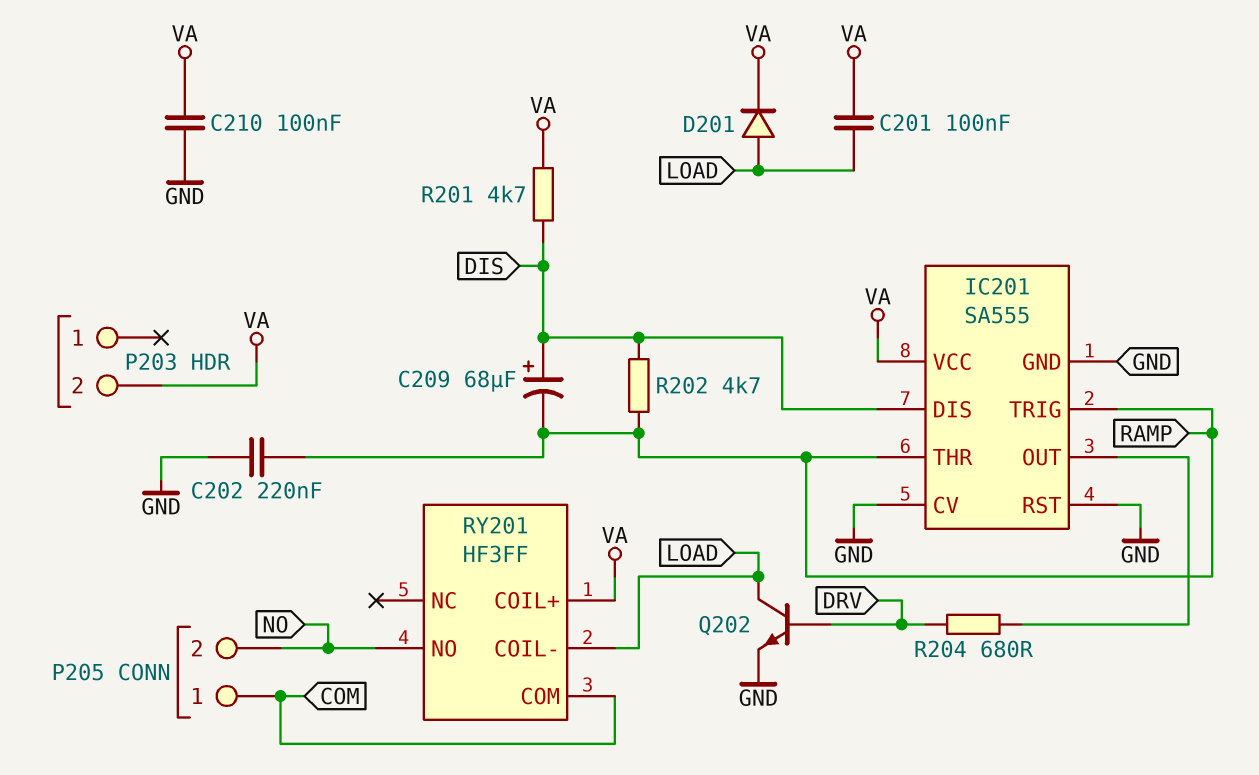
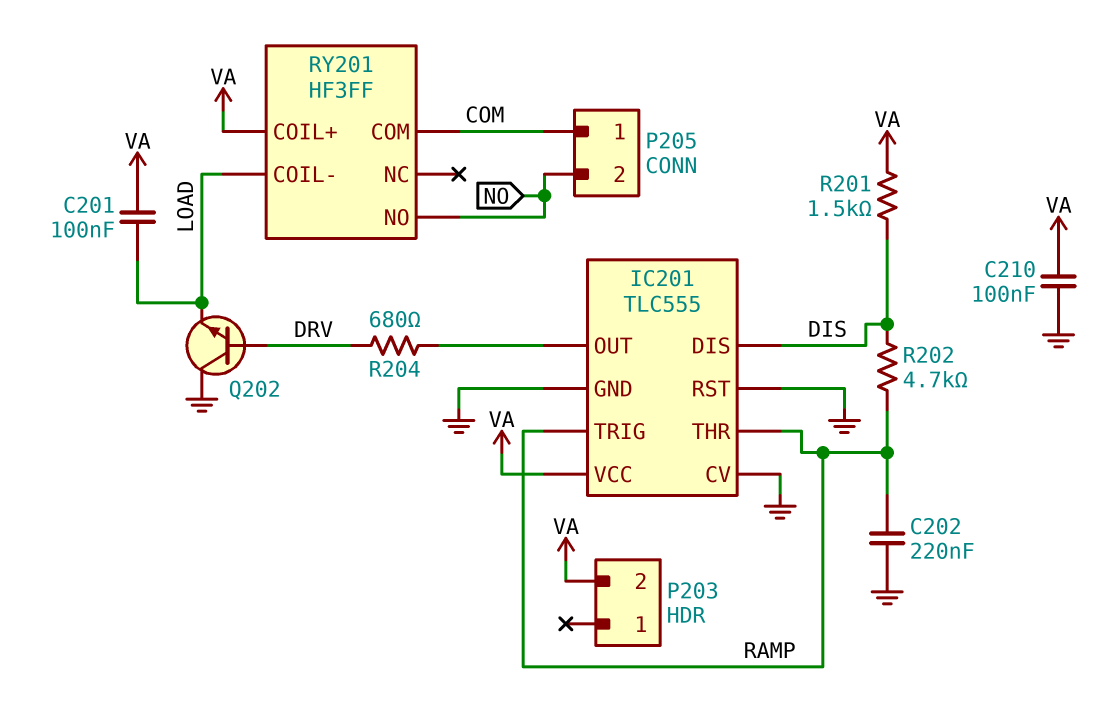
C209: 68uF (plus DIS, minus RAMP) -> none
D201: diode (A LOAD, K VA) -> none
IC201: SA555 -> TLC555
Q202: NPN (B DRV, C LOAD, E GND) -> NPN (B DRV, C GND, E LOAD)
R201: 4.7k (DIS, VA) -> 1.5k (DIS, VA)

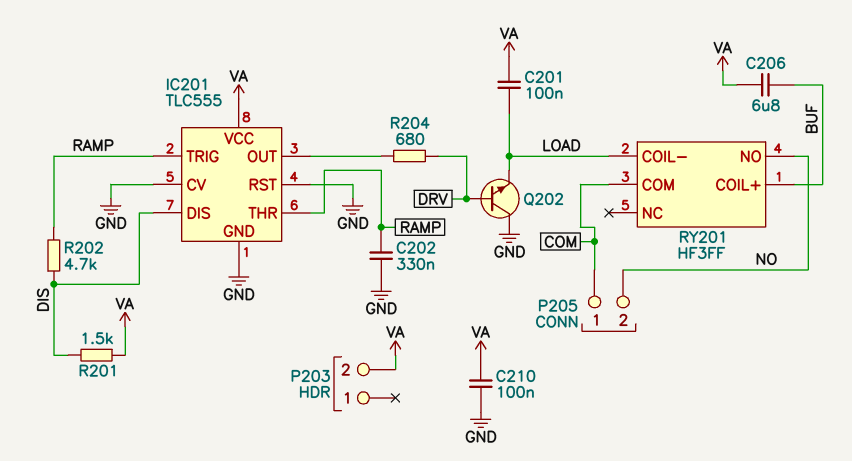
C202: 220nF (GND, RAMP) -> 330nF (GND, RAMP)
C206: none -> 6.8uF (BUF, VA)
RY201 pin COIL+: VA -> BUF

